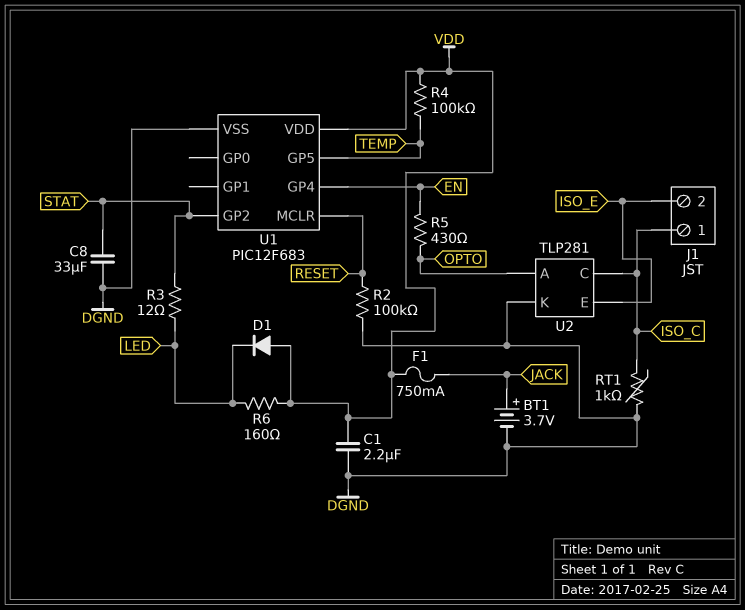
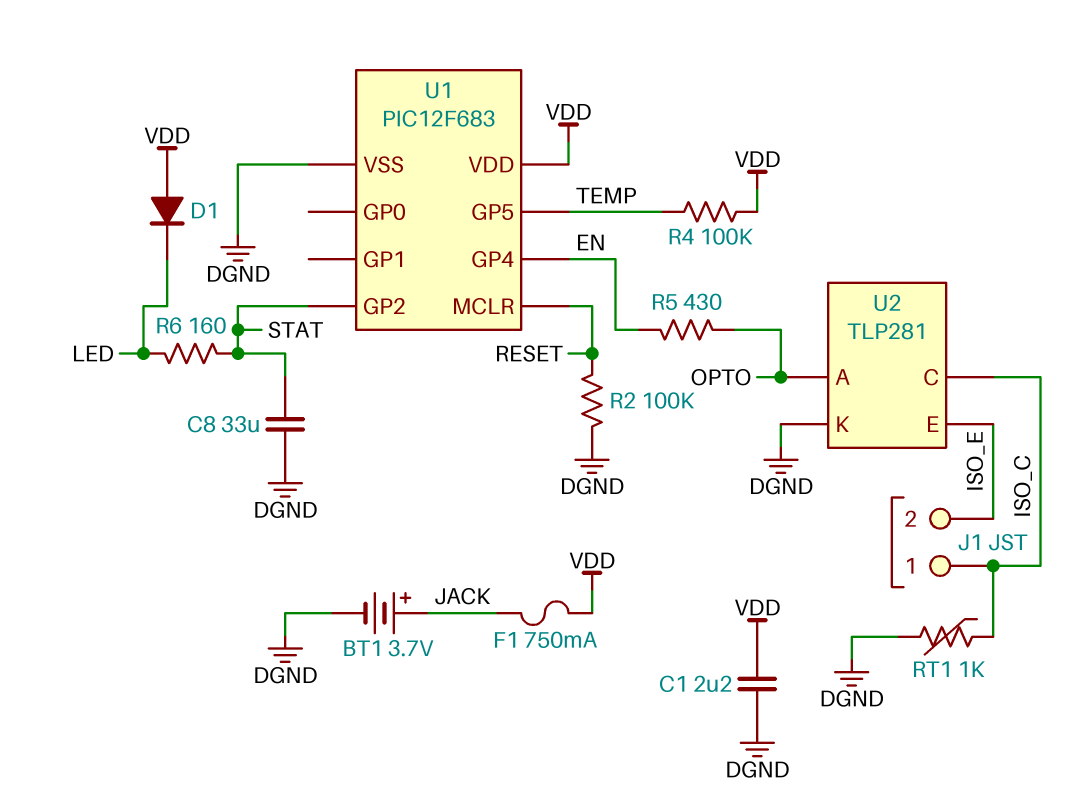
R3: 12 (LED, STAT) -> none
R6: 160 (LED, VDD) -> 160 (LED, STAT)

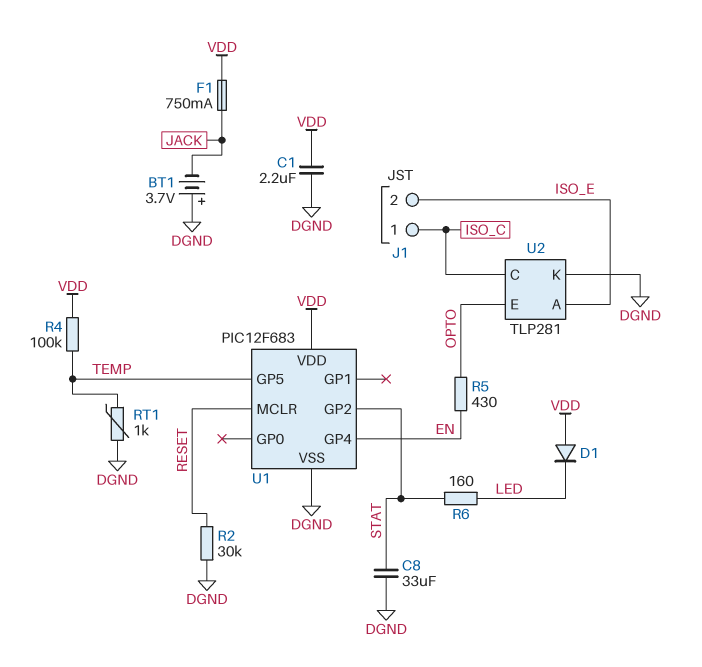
BT1: 3.7V (plus JACK, minus DGND) -> 3.7V (plus DGND, minus JACK)
R2: 100k (DGND, RESET) -> 30k (DGND, RESET)
RT1: 1k (DGND, ISO_C) -> 1k (DGND, TEMP)
U2 pin A: OPTO -> ISO_E
U2 pin E: ISO_E -> OPTO

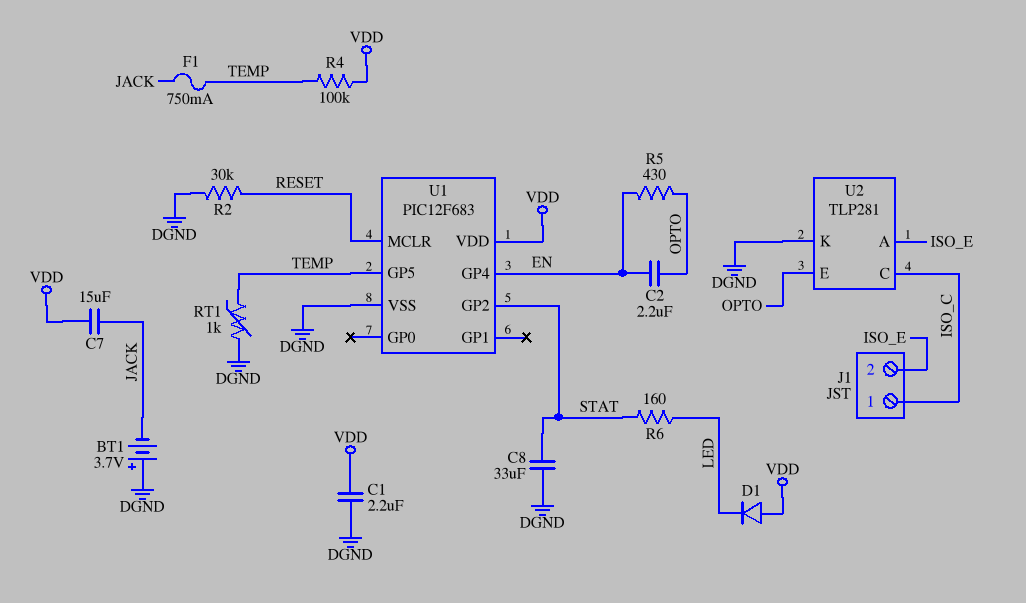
C2: none -> 2.2uF (EN, OPTO)
C7: none -> 15uF (JACK, VDD)
F1: 750mA (JACK, VDD) -> 750mA (JACK, TEMP)

